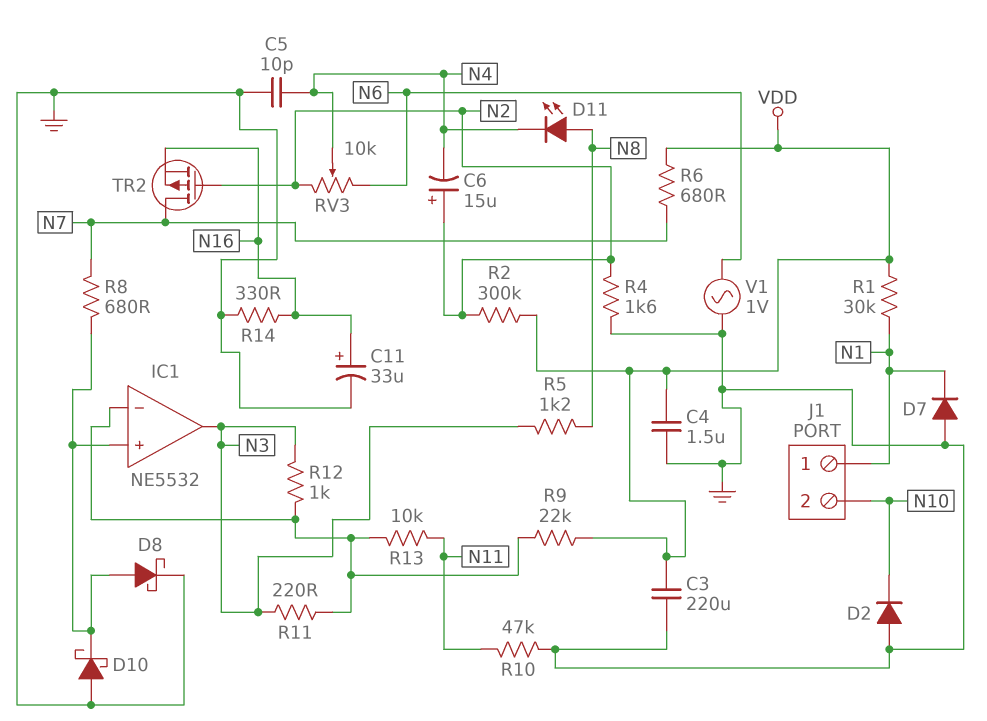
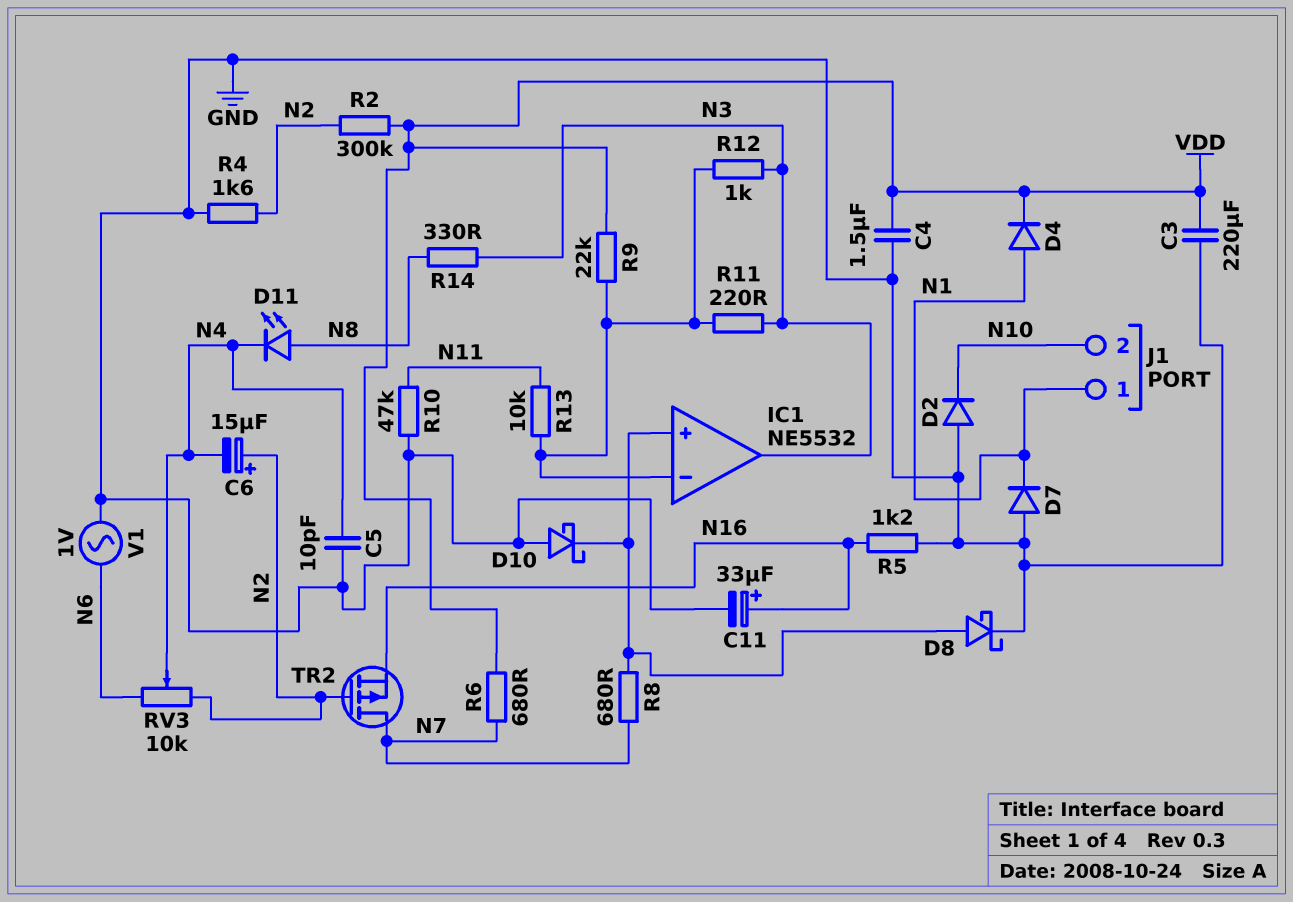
D4: none -> diode (A N1, K VDD)
R1: 30k (N1, VDD) -> none
R5: 1.2k (N3, N8) -> 1.2k (GND, N16)
R14: 330 (GND, N16) -> 330 (N3, N8)

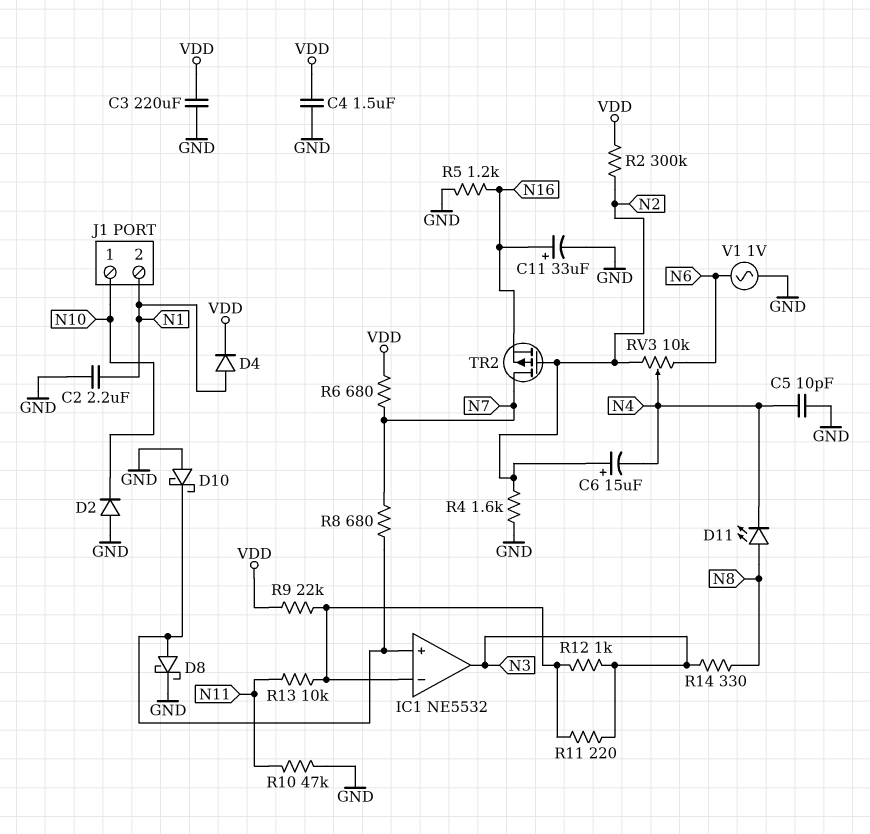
C2: none -> 2.2uF (GND, N1)
D7: diode (A GND, K N1) -> none
J1 pin 1: N1 -> N10
J1 pin 2: N10 -> N1

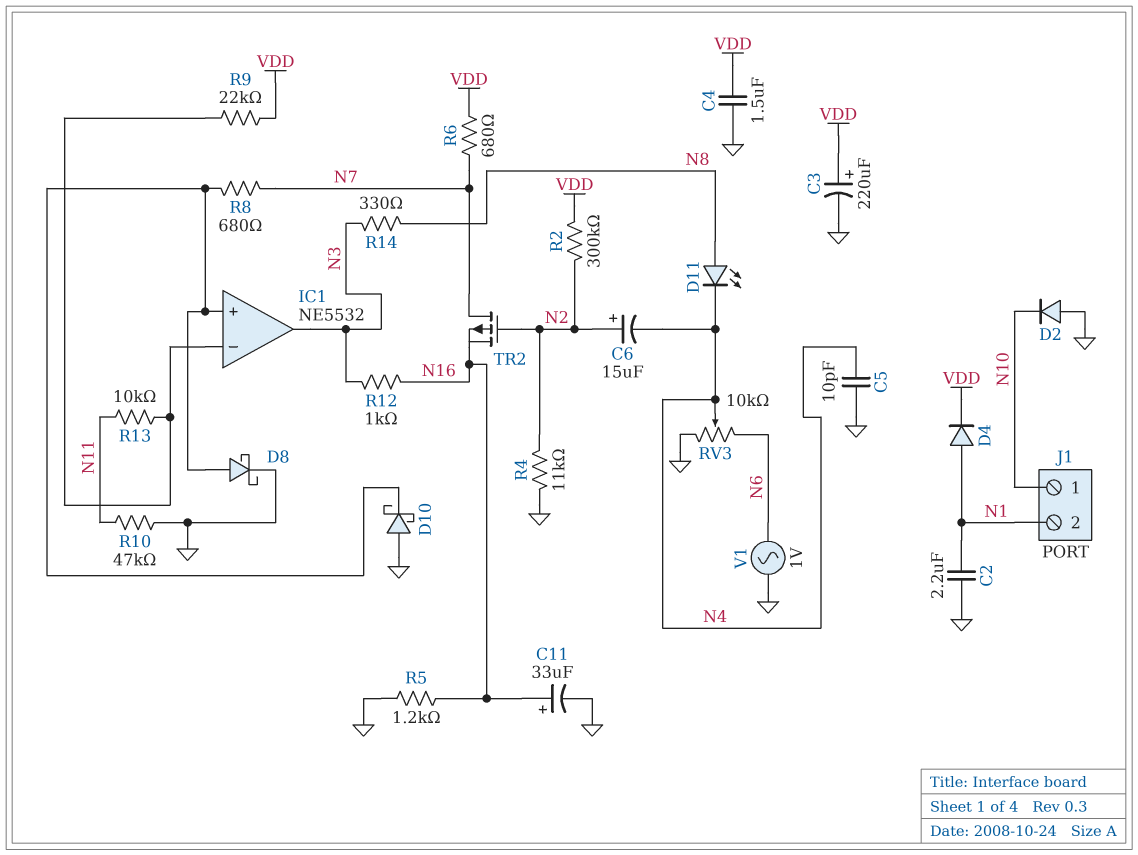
C3: 220uF (GND, VDD) -> 220uF (plus VDD, minus GND)
R4: 1.6k (GND, N2) -> 11k (GND, N2)
R11: 220 (IC1/in-, N3) -> none
R12: 1k (IC1/in-, N3) -> 1k (N3, N16)
RV3: 10k (N2, N6, wiper N4) -> 10k (GND, N6, wiper N4)

